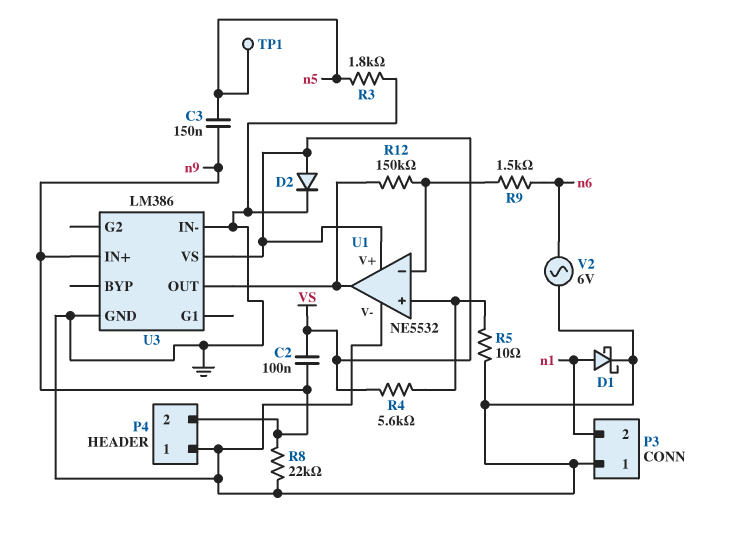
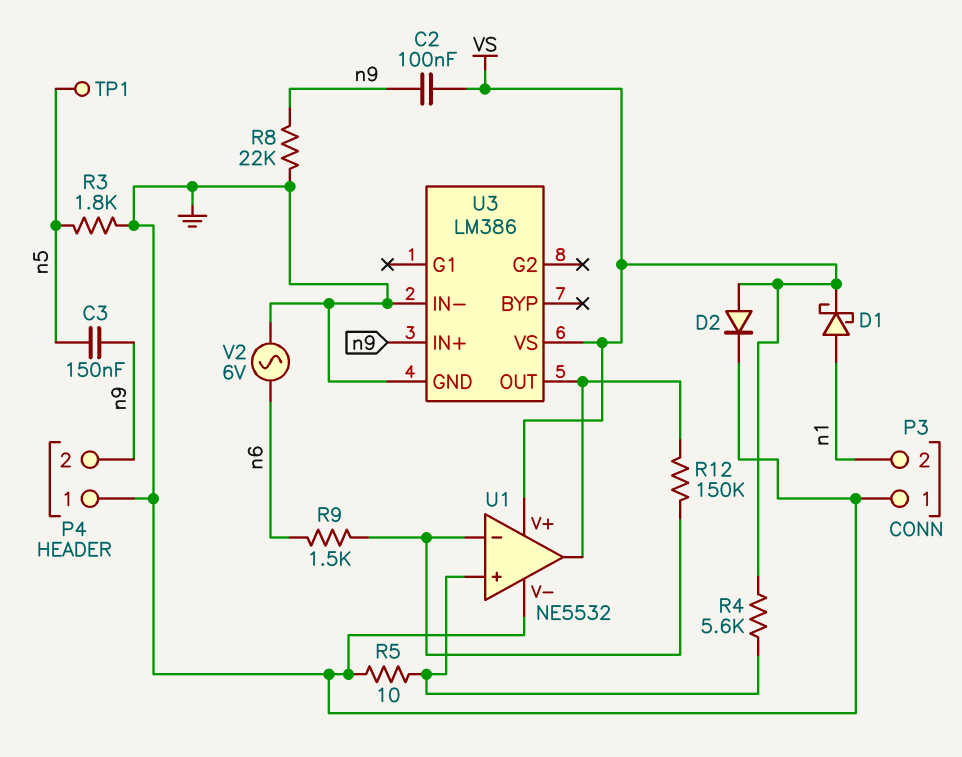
D1: schottky (A n1, K GND) -> schottky (A n1, K VS)

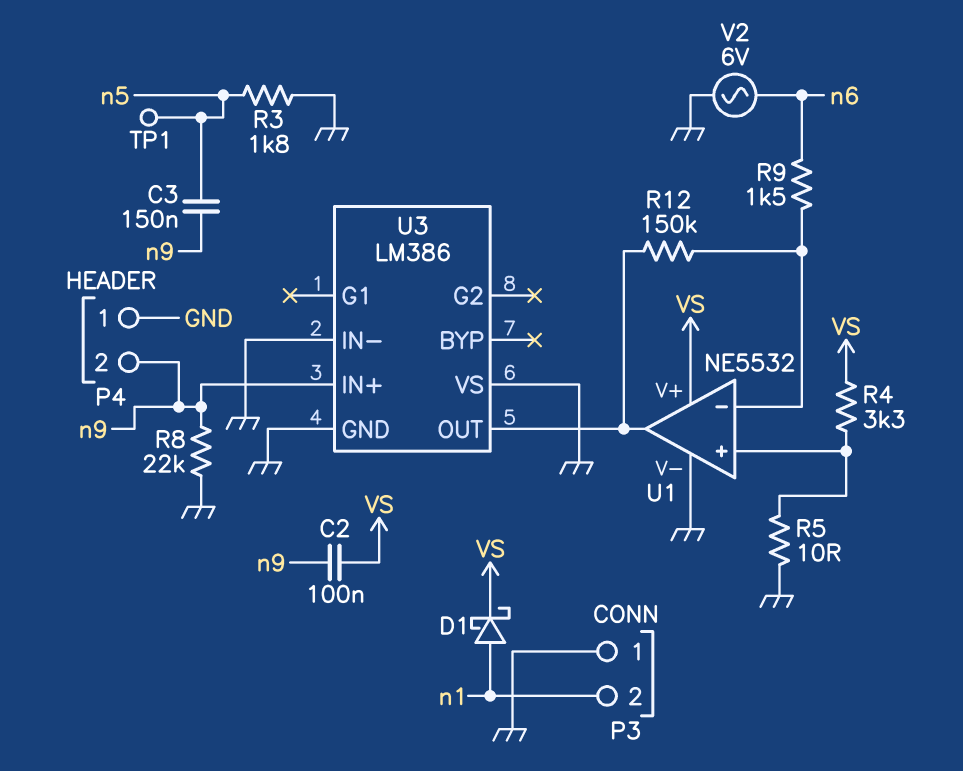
D2: diode (A VS, K GND) -> none
R4: 5.6k (U1/in+, VS) -> 3.3k (U1/in+, VS)
U3 pin VS: VS -> GND

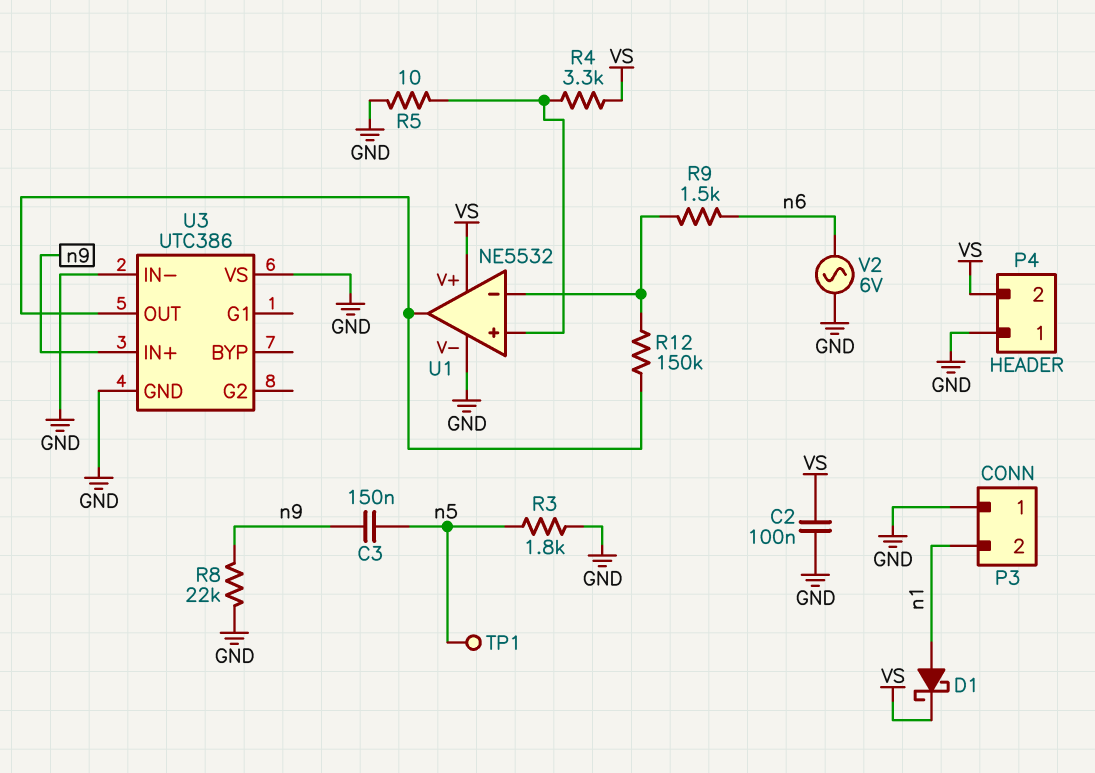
C2: 100nF (VS, n9) -> 100nF (GND, VS)
P4 pin 2: n9 -> VS
U3: LM386 -> UTC386

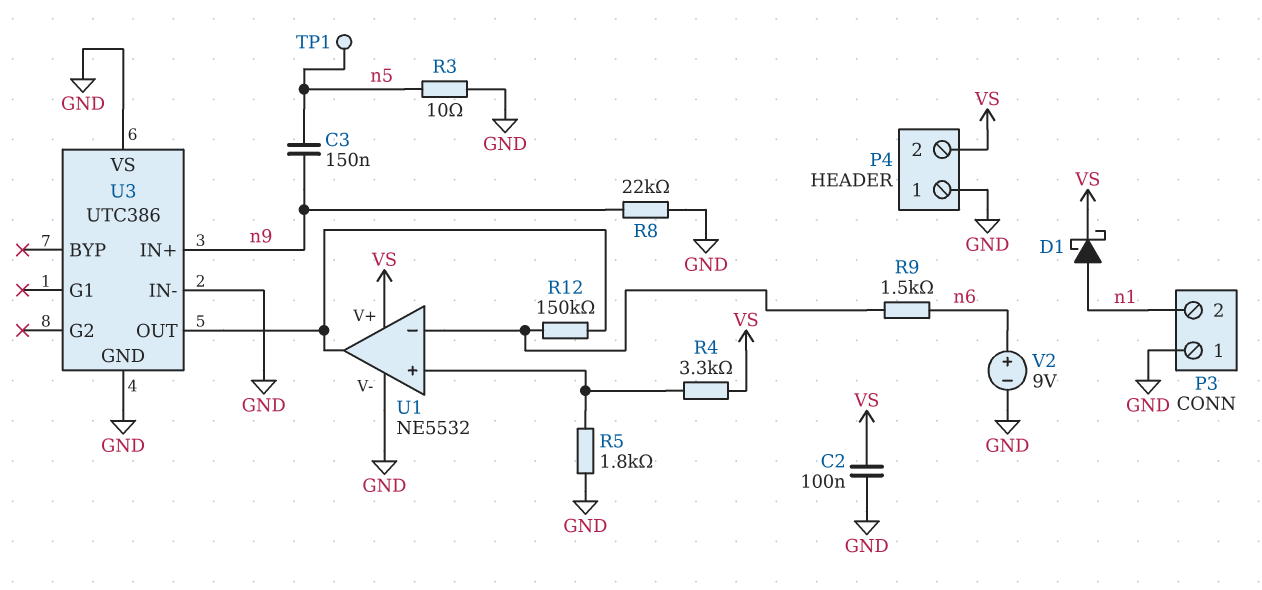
R3: 1.8k (GND, n5) -> 10 (GND, n5)
R5: 10 (GND, U1/in+) -> 1.8k (GND, U1/in+)
V2: AC 6V (GND, n6) -> 9V (plus n6, minus GND)

